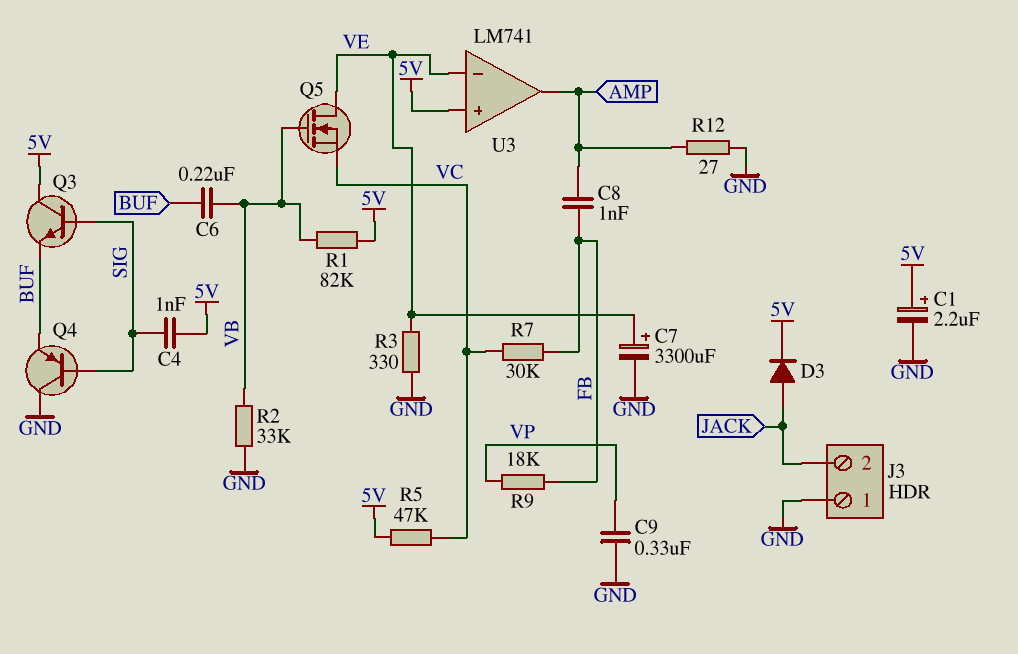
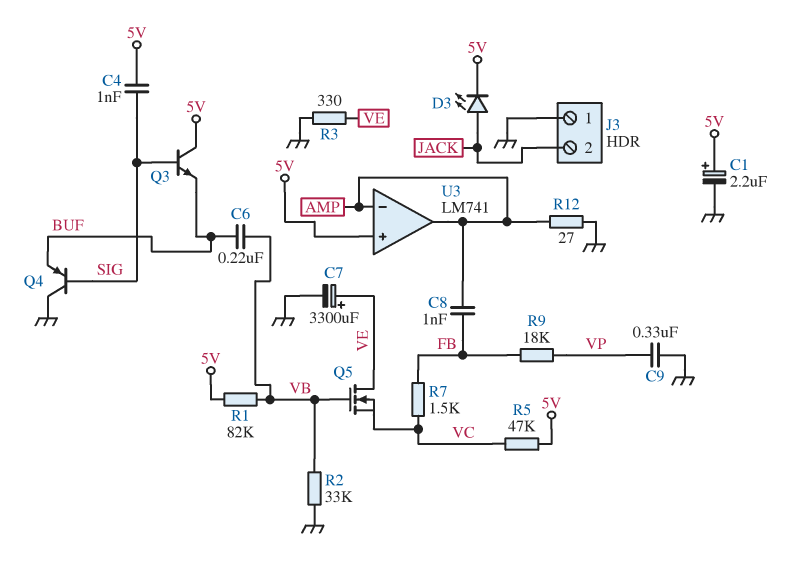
D3: diode (A JACK, K 5V) -> LED (A JACK, K 5V)
R7: 30k (FB, VC) -> 1.5k (FB, VC)
U3 pin in-: VE -> AMP

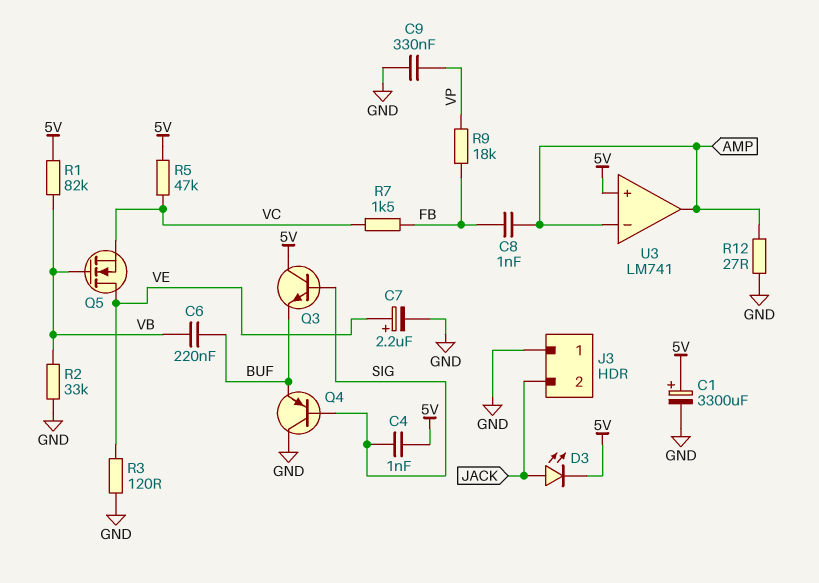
C1: 2.2uF (plus 5V, minus GND) -> 3300uF (plus 5V, minus GND)
C7: 3300uF (plus VE, minus GND) -> 2.2uF (plus VE, minus GND)
R3: 330 (GND, VE) -> 120 (GND, VE)

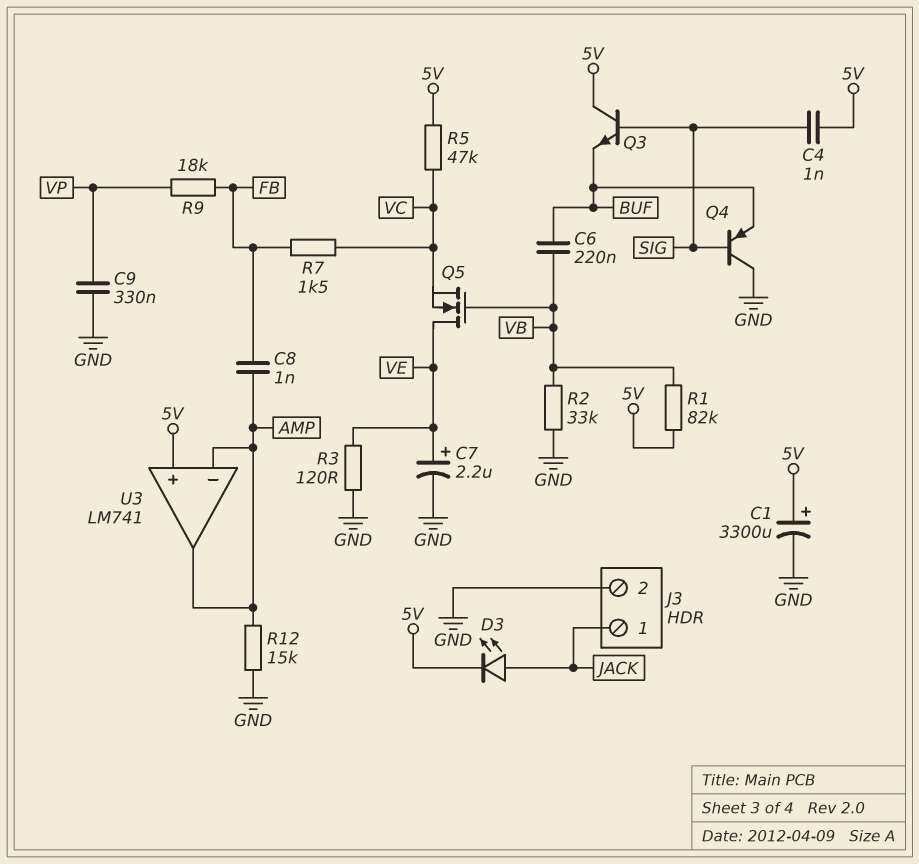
J3 pin 1: GND -> JACK
J3 pin 2: JACK -> GND
R12: 27 (AMP, GND) -> 15k (AMP, GND)

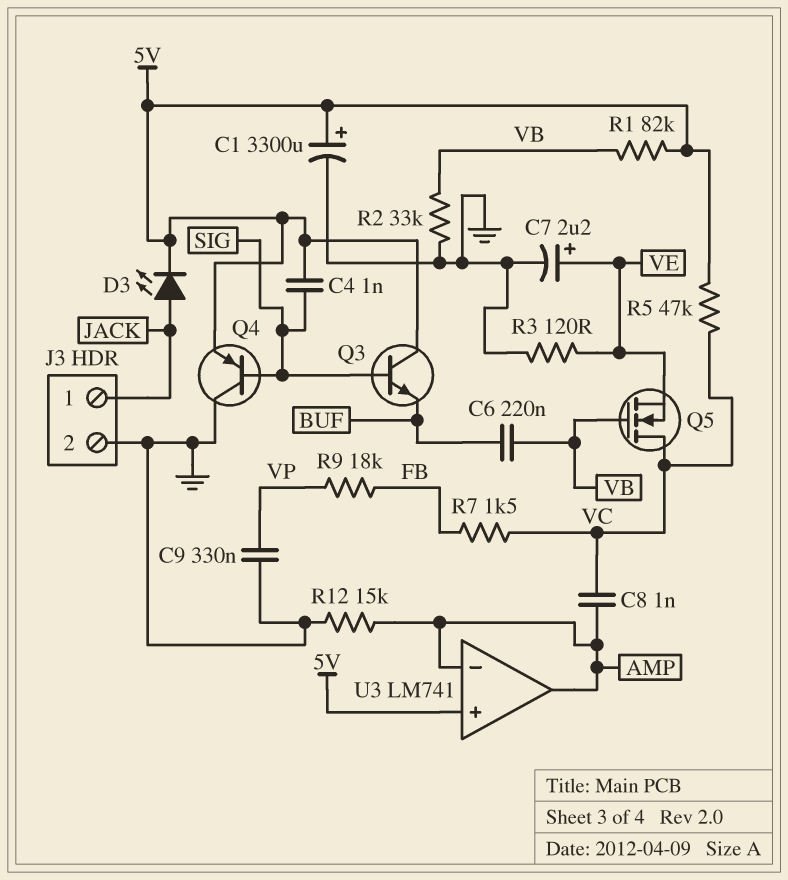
C8: 1nF (AMP, FB) -> 1nF (AMP, VC)
Q4: PNP (B SIG, C GND, E BUF) -> PNP (B SIG, C GND, E 5V)
Q5: NMOS (G VB, D VE, S VC) -> NMOS (G VB, D VC, S VE)

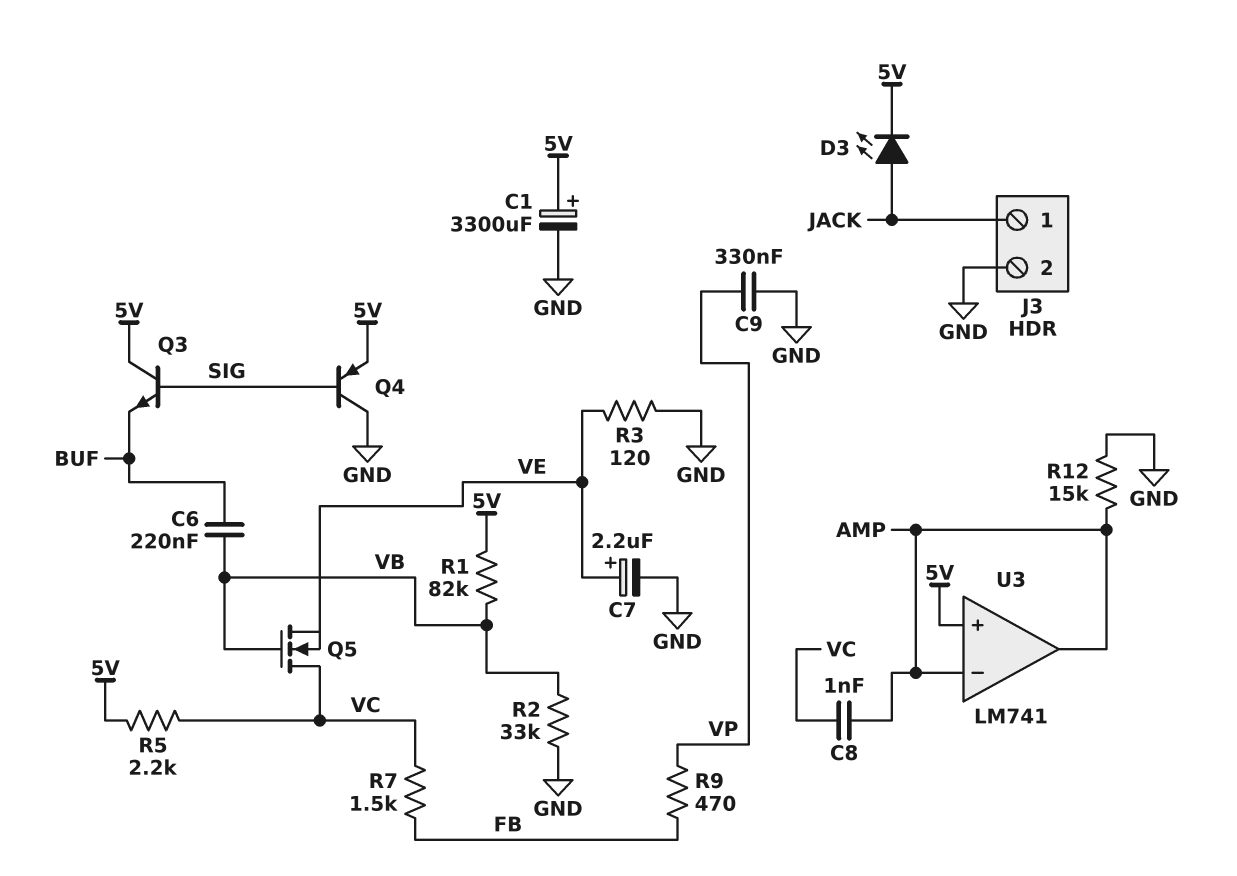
C4: 1nF (5V, SIG) -> none
R5: 47k (5V, VC) -> 2.2k (5V, VC)
R9: 18k (FB, VP) -> 470 (FB, VP)

